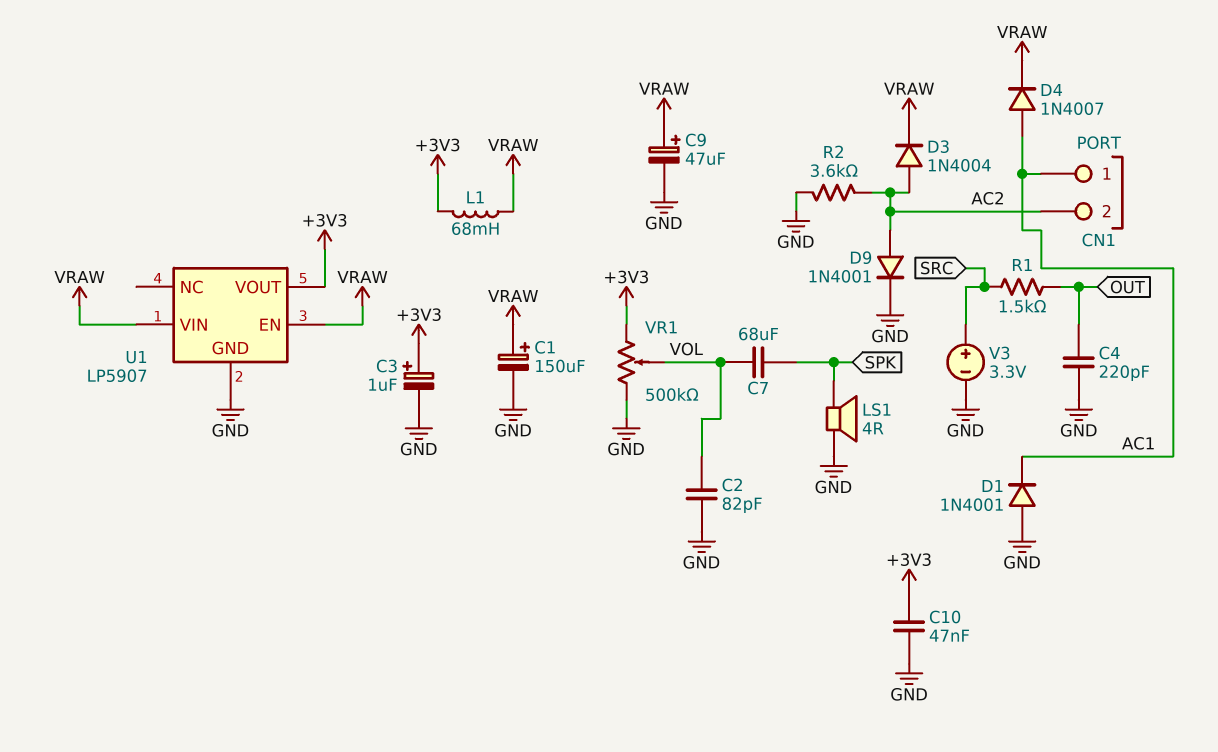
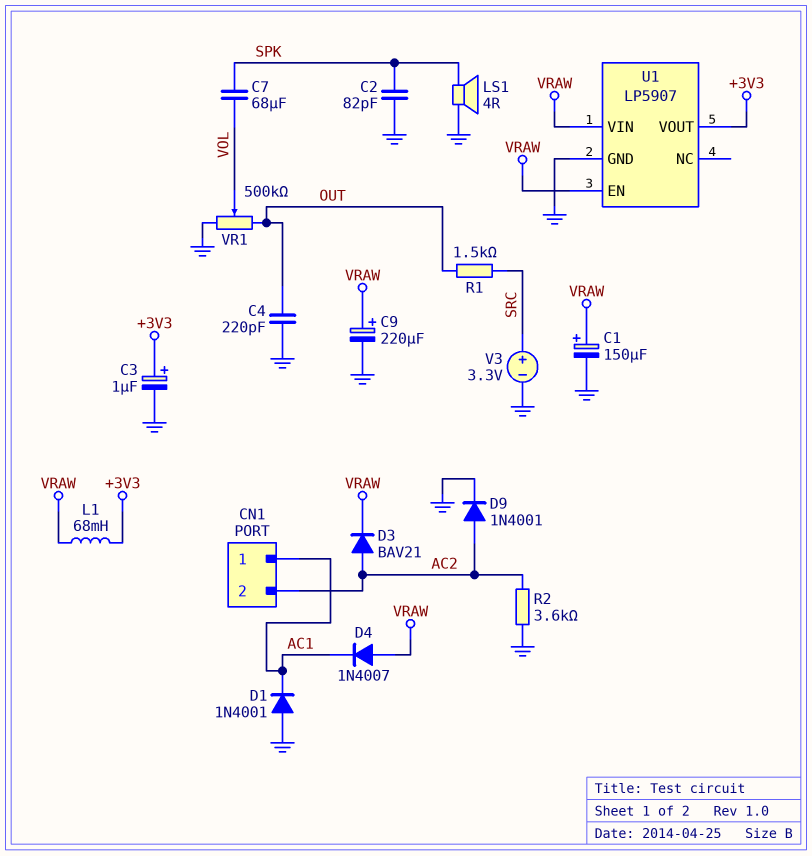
C2: 82pF (GND, VOL) -> 82pF (GND, SPK)
C9: 47uF (plus VRAW, minus GND) -> 220uF (plus VRAW, minus GND)
C10: 47nF (+3V3, GND) -> none
D3: diode 1N4004 (A AC2, K VRAW) -> diode BAV21 (A AC2, K VRAW)
D4: diode 1N4007 (A AC1, K VRAW) -> diode 1N4007 (A VRAW, K AC1)
VR1: 500k (+3V3, GND, wiper VOL) -> 500k (GND, OUT, wiper VOL)

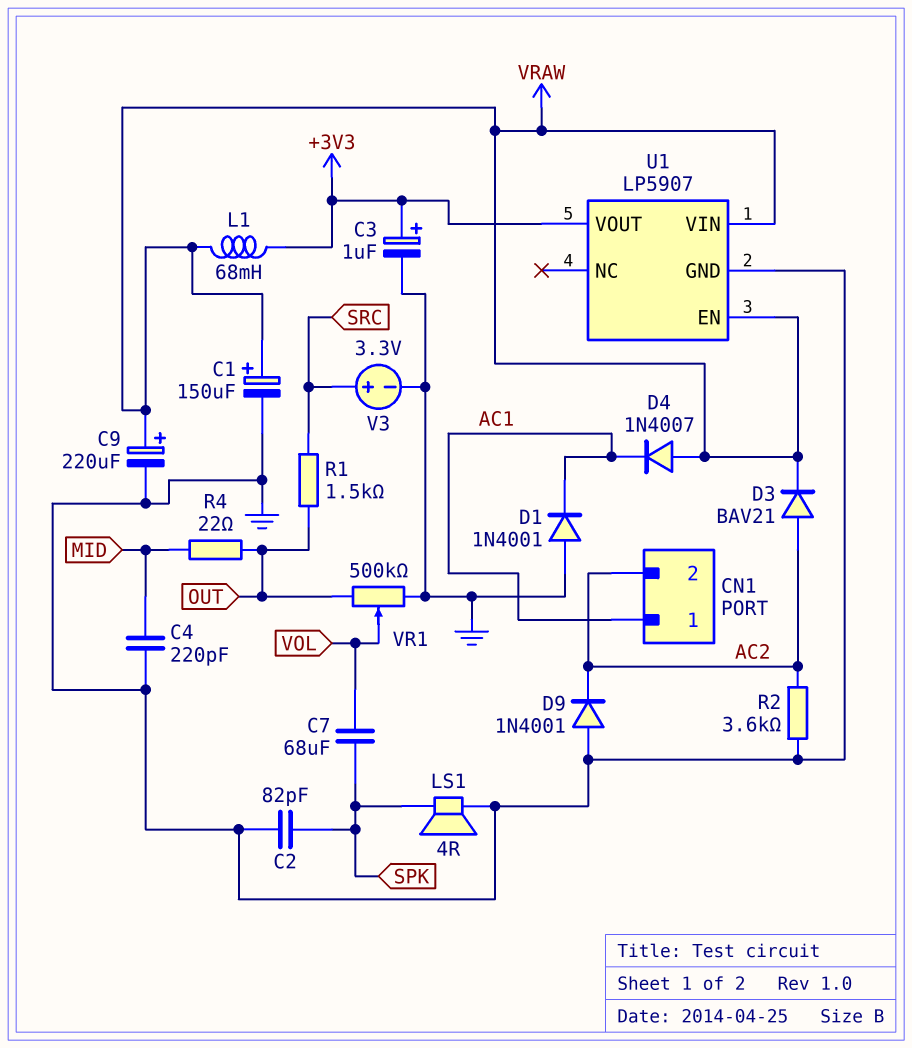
C4: 220pF (GND, OUT) -> 220pF (GND, MID)
D9: diode 1N4001 (A AC2, K GND) -> diode 1N4001 (A GND, K AC2)
R4: none -> 22 (MID, OUT)

